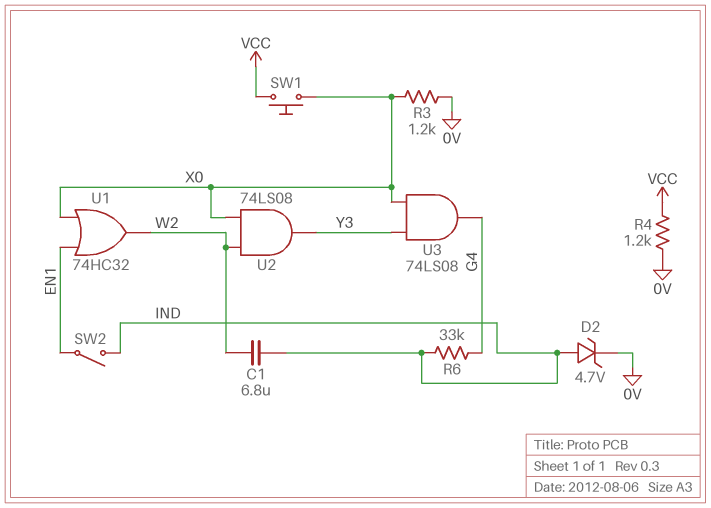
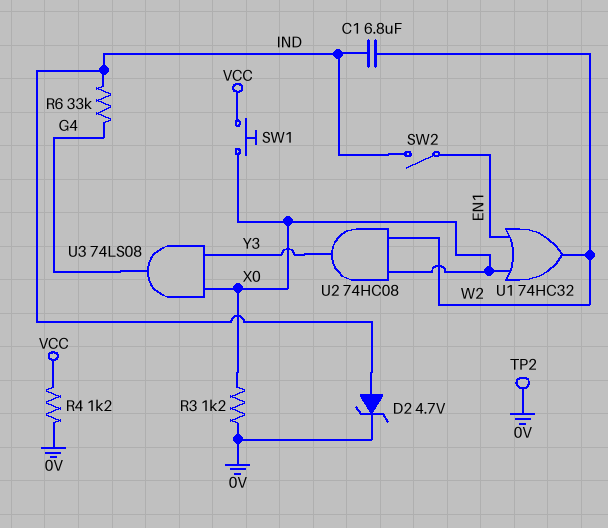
TP2: none -> test point (0V)
U2: AND 74LS08 (in W2, in X0, out Y3) -> AND 74HC08 (in W2, in X0, out Y3)

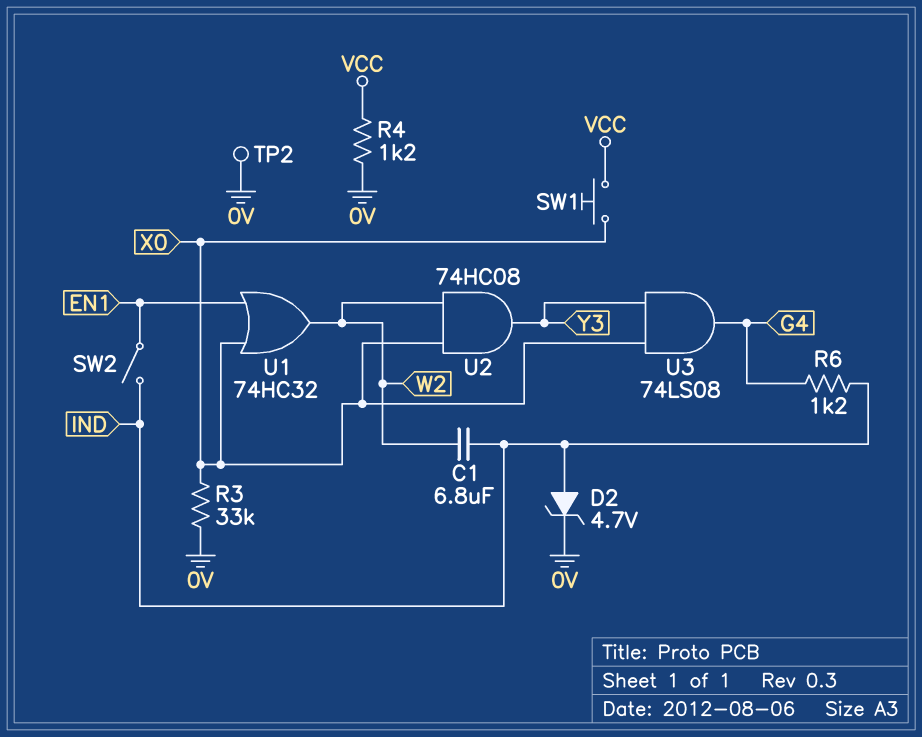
R3: 1.2k (0V, X0) -> 33k (0V, X0)
R6: 33k (G4, IND) -> 1.2k (G4, IND)

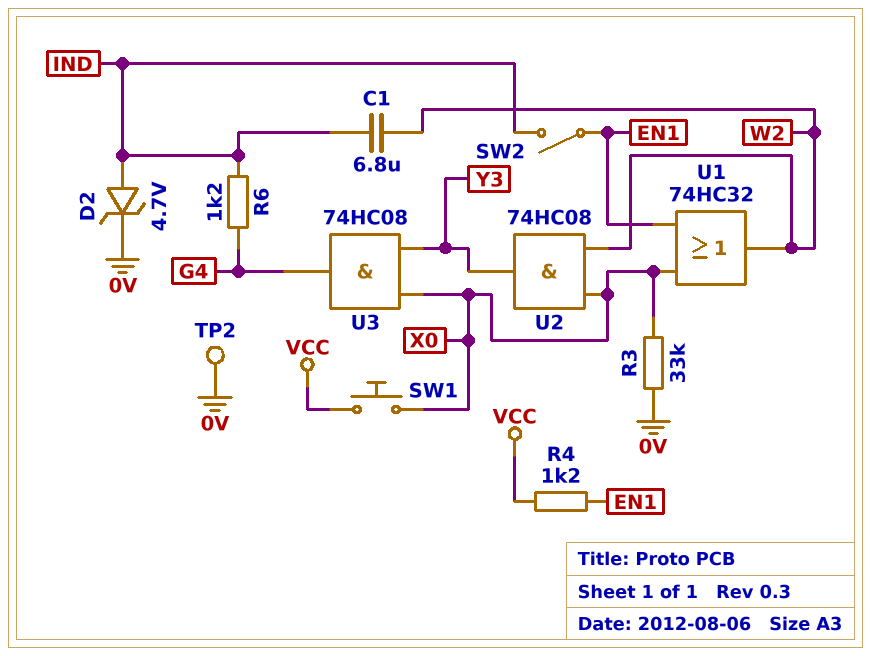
R4: 1.2k (0V, VCC) -> 1.2k (EN1, VCC)
U3: AND 74LS08 (in X0, in Y3, out G4) -> AND 74HC08 (in X0, in Y3, out G4)

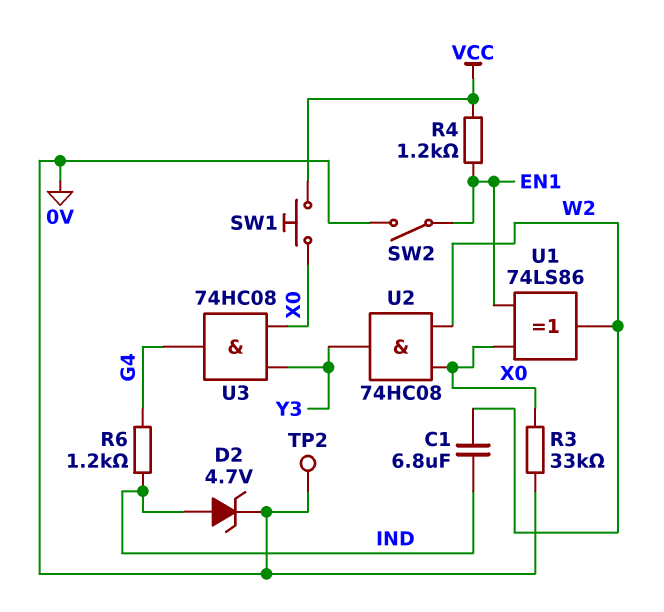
SW2: switch (EN1, IND) -> switch (0V, EN1)
U1: OR 74HC32 (in EN1, in X0, out W2) -> XOR 74LS86 (in EN1, in X0, out W2)

